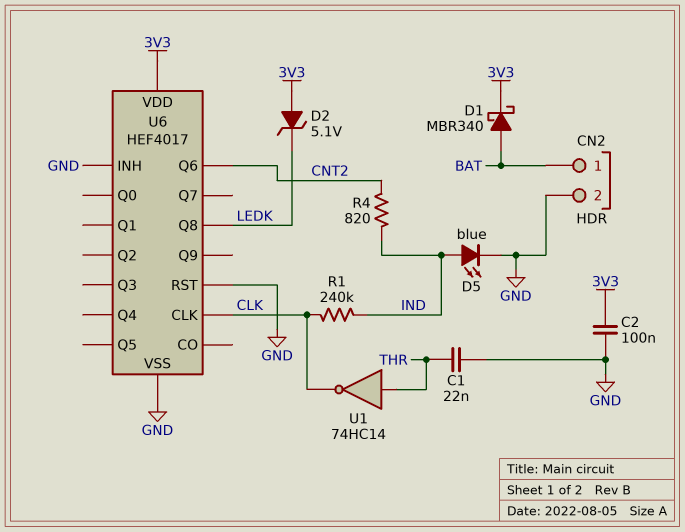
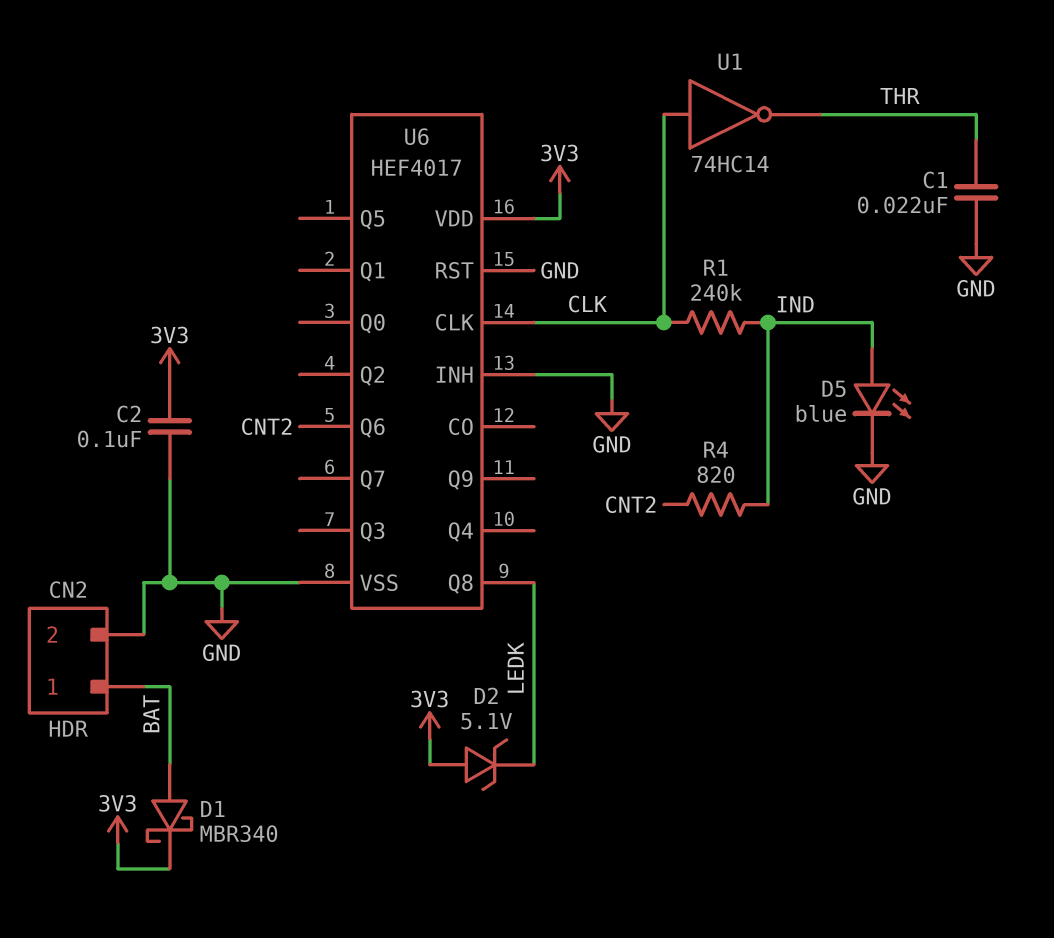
U1: NOT 74HC14 (in THR, out CLK) -> NOT 74HC14 (in CLK, out THR)

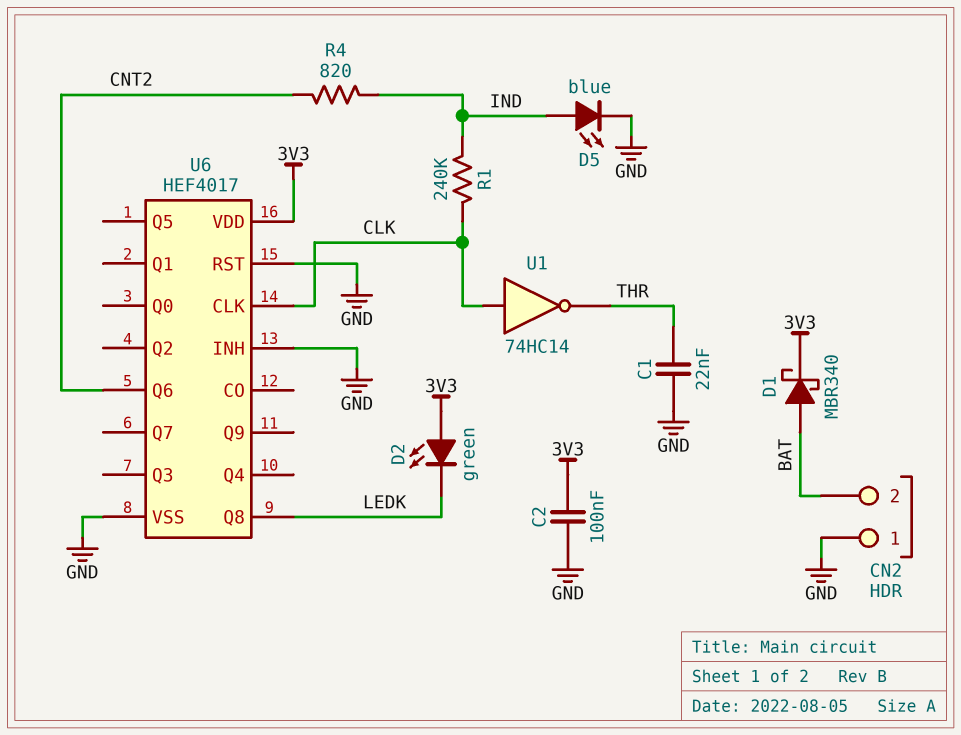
CN2 pin 1: BAT -> GND
CN2 pin 2: GND -> BAT
D2: zener 5.1V (A 3V3, K LEDK) -> LED green (A 3V3, K LEDK)

